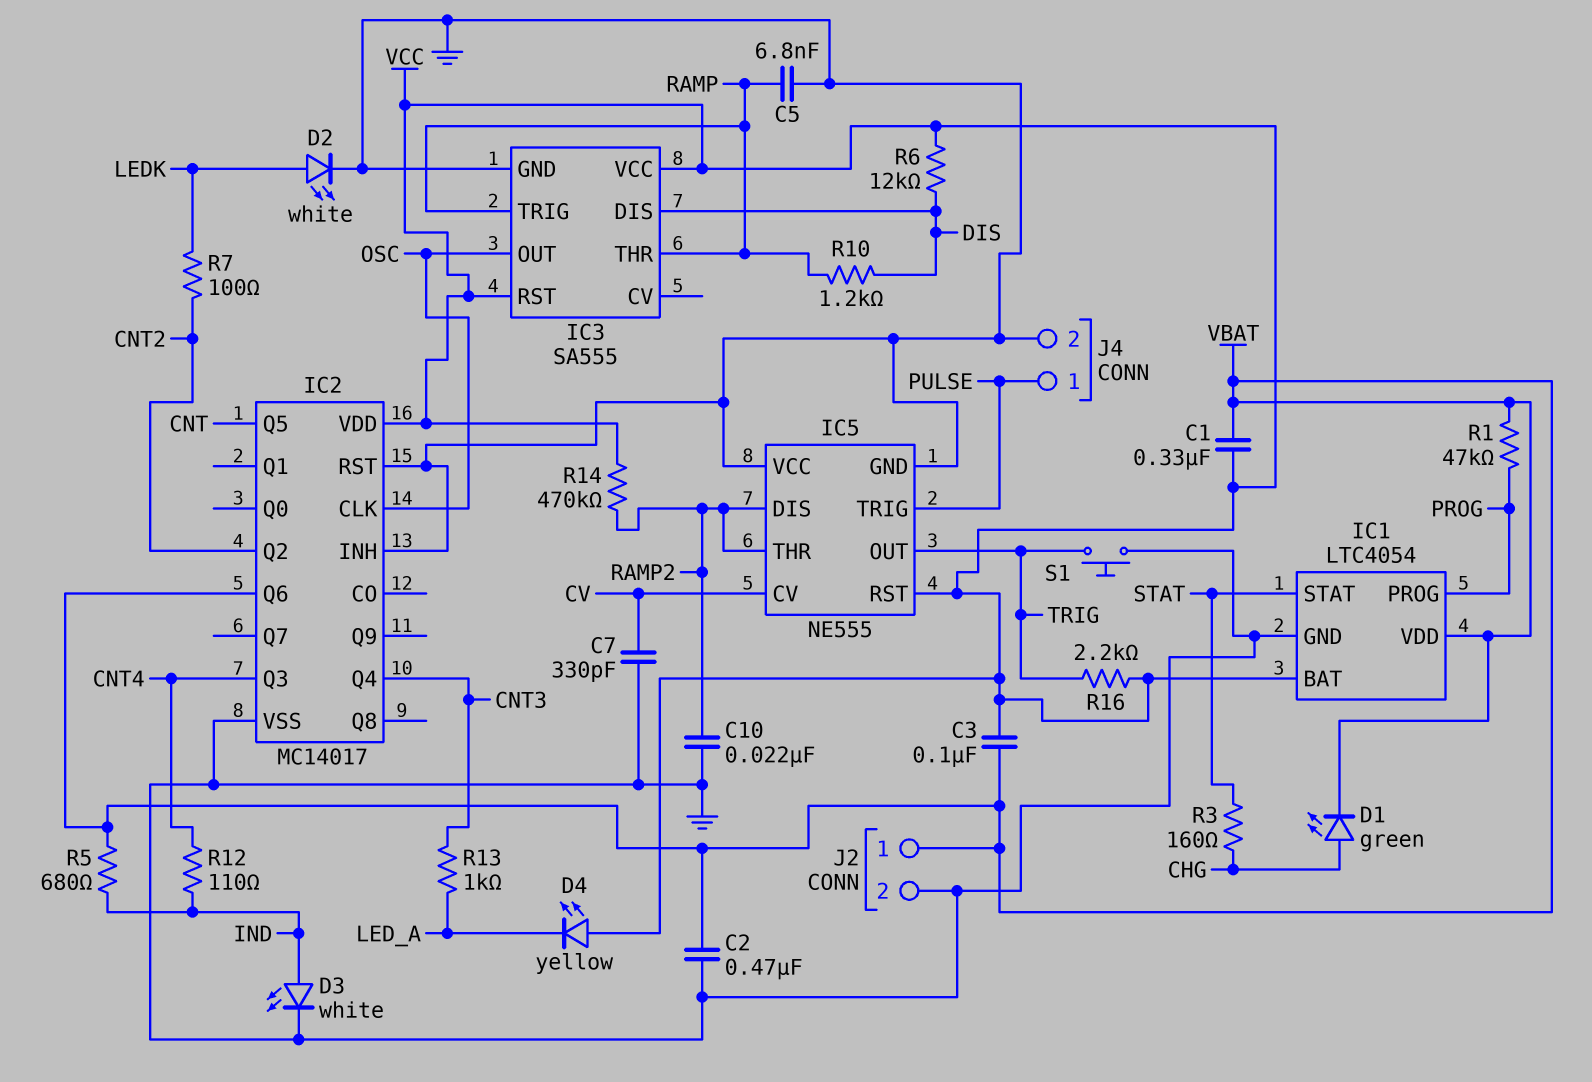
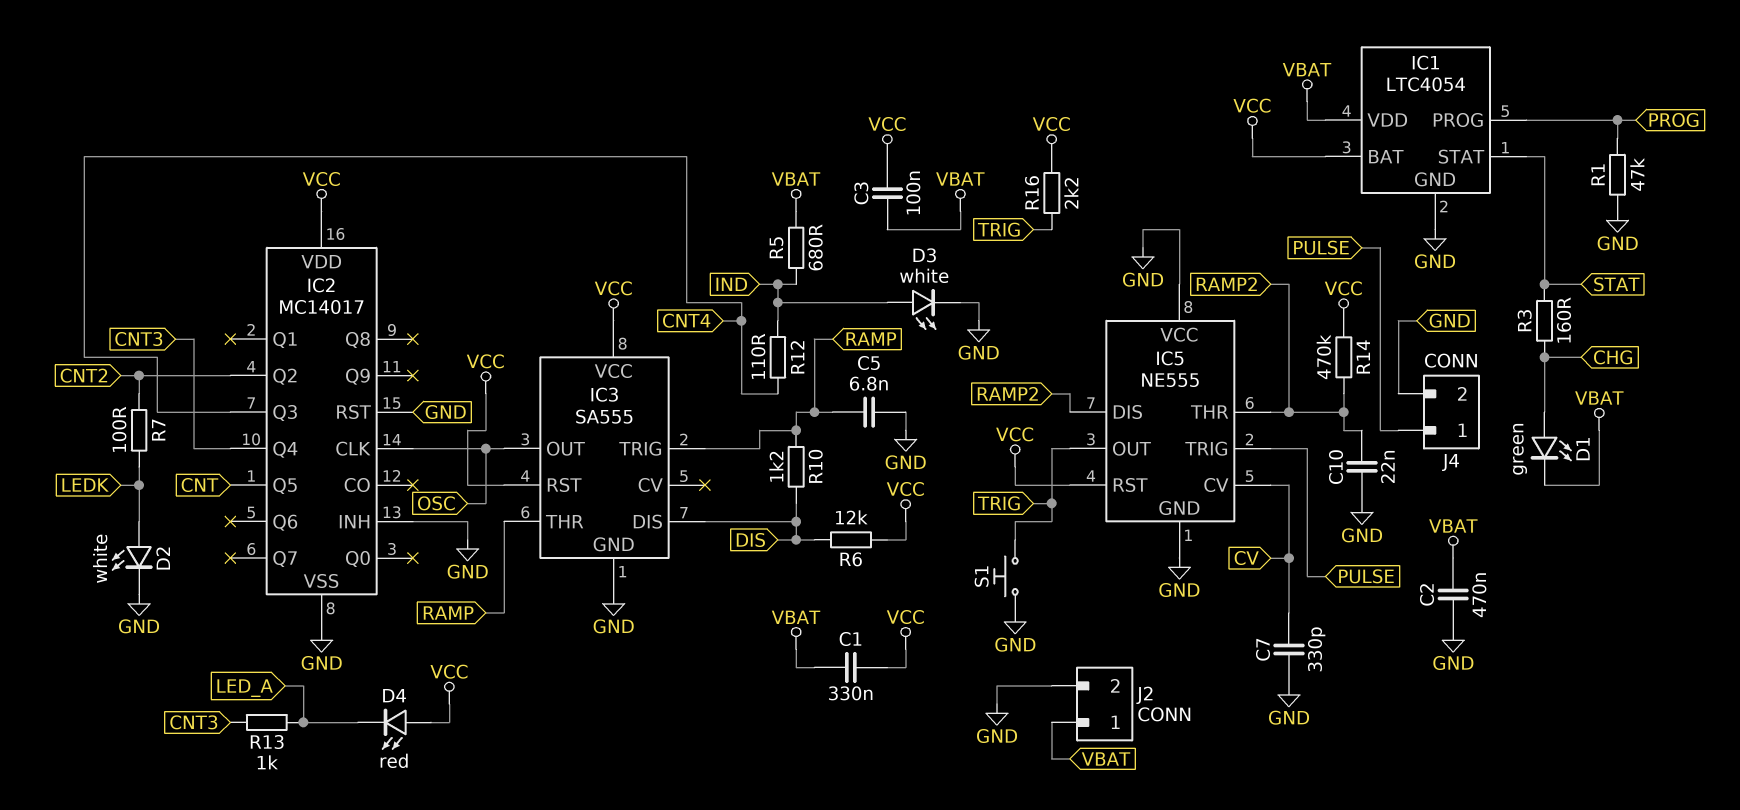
D4: LED yellow (A VCC, K LED_A) -> LED red (A VCC, K LED_A)
IC2 pin Q6: VBAT -> none
R1: 47k (PROG, VBAT) -> 47k (GND, PROG)

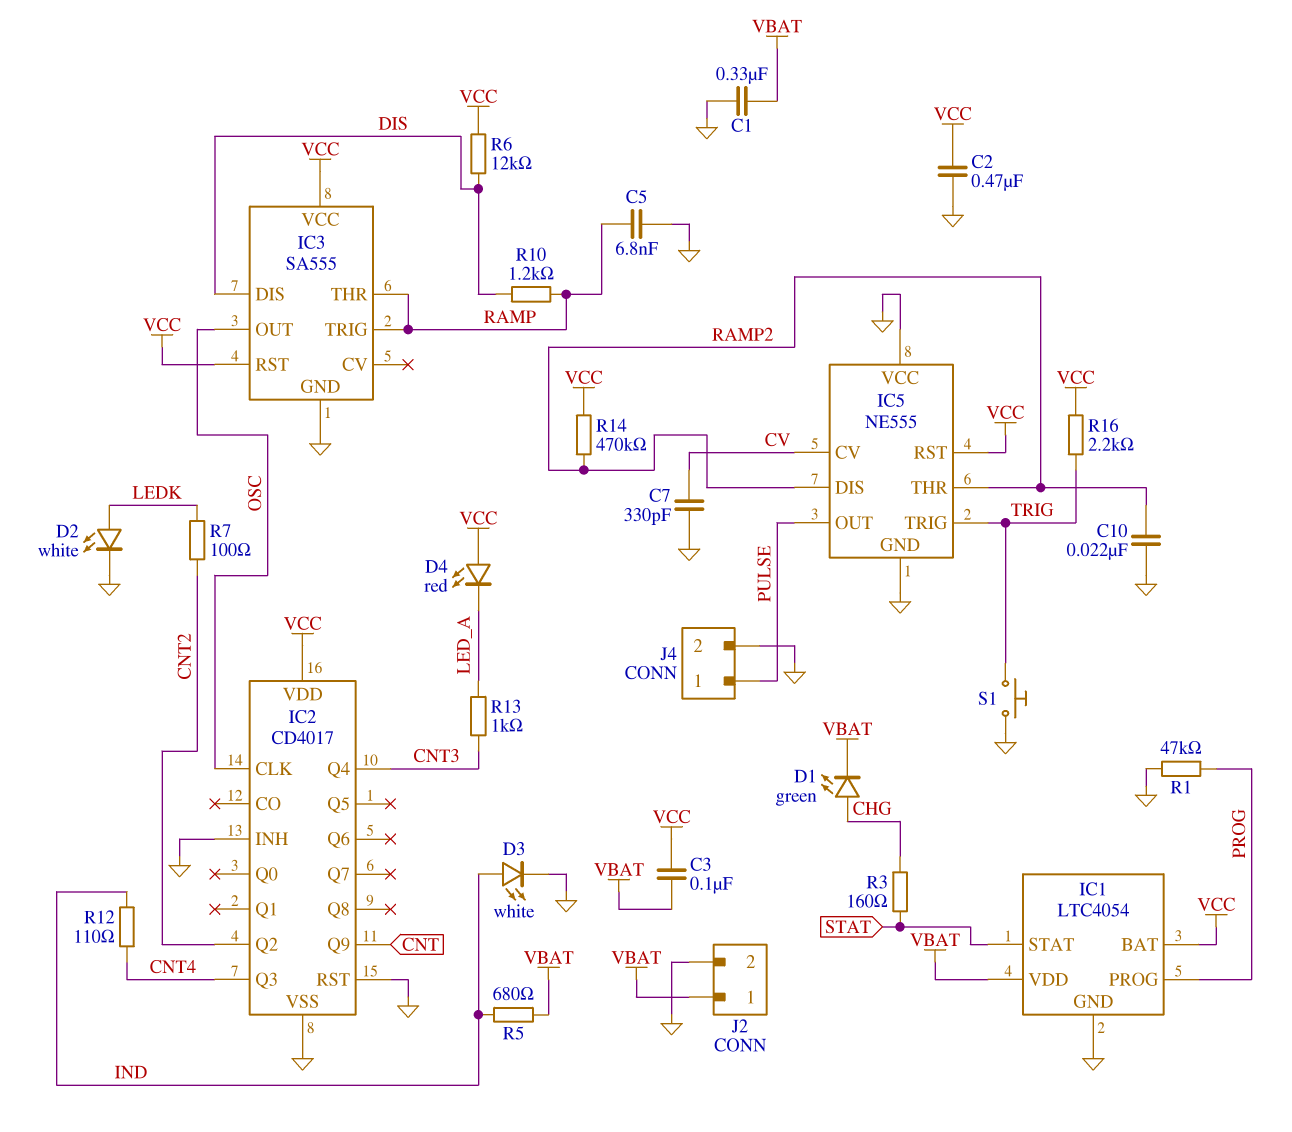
C1: 330nF (VBAT, VCC) -> 330nF (GND, VBAT)
C2: 470nF (GND, VBAT) -> 470nF (GND, VCC)
IC2: MC14017 -> CD4017
IC2 pin Q5: CNT -> none
IC2 pin Q9: none -> CNT
IC5 pin OUT: TRIG -> PULSE
IC5 pin TRIG: PULSE -> TRIG

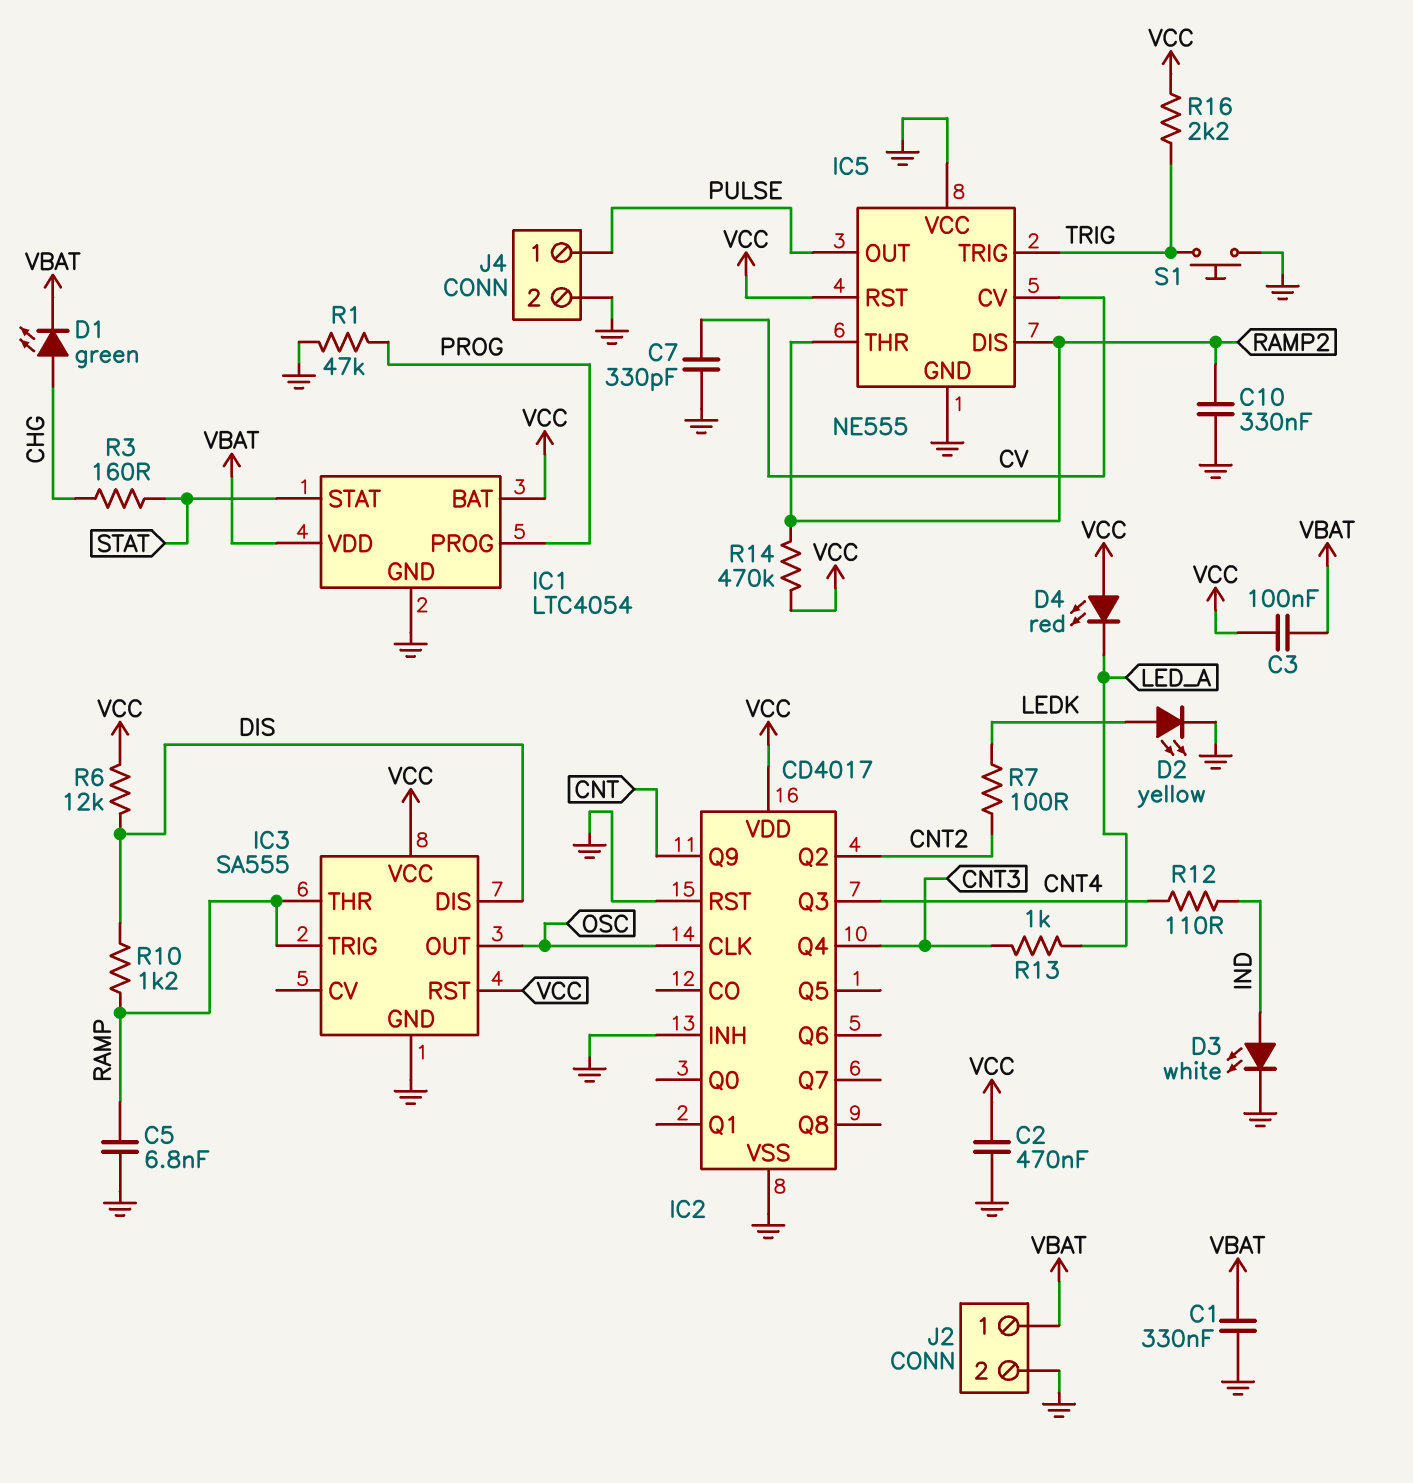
C10: 22nF (GND, RAMP2) -> 330nF (GND, RAMP2)
D2: LED white (A LEDK, K GND) -> LED yellow (A LEDK, K GND)
R5: 680 (IND, VBAT) -> none

